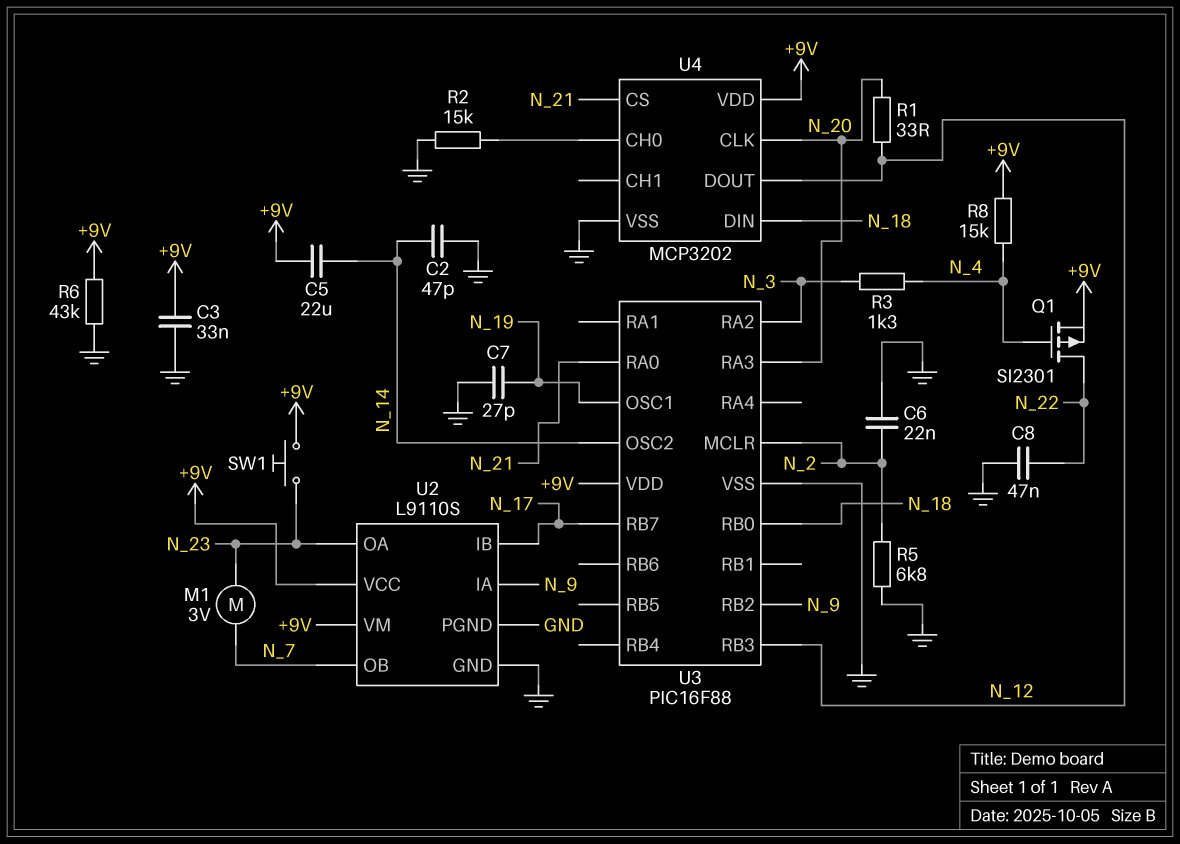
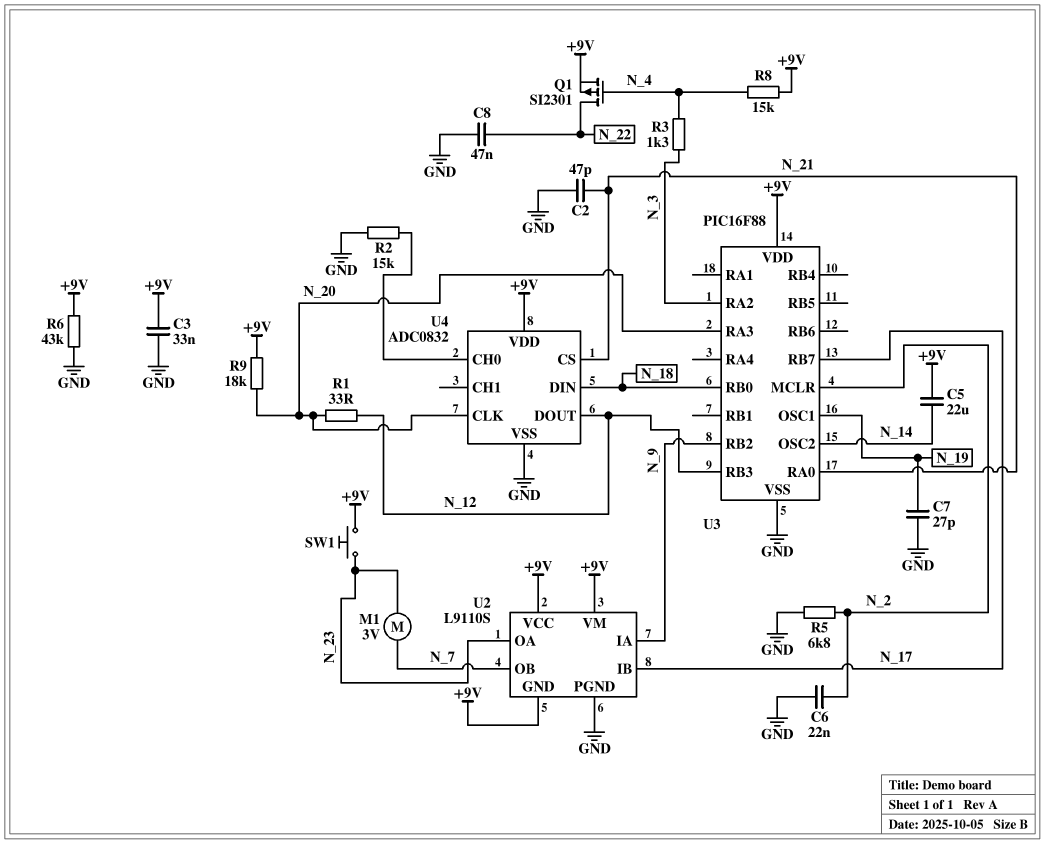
C2: 47pF (GND, N_14) -> 47pF (GND, N_21)
R9: none -> 18k (+9V, N_20)
U2 pin GND: GND -> +9V
U4: MCP3202 -> ADC0832

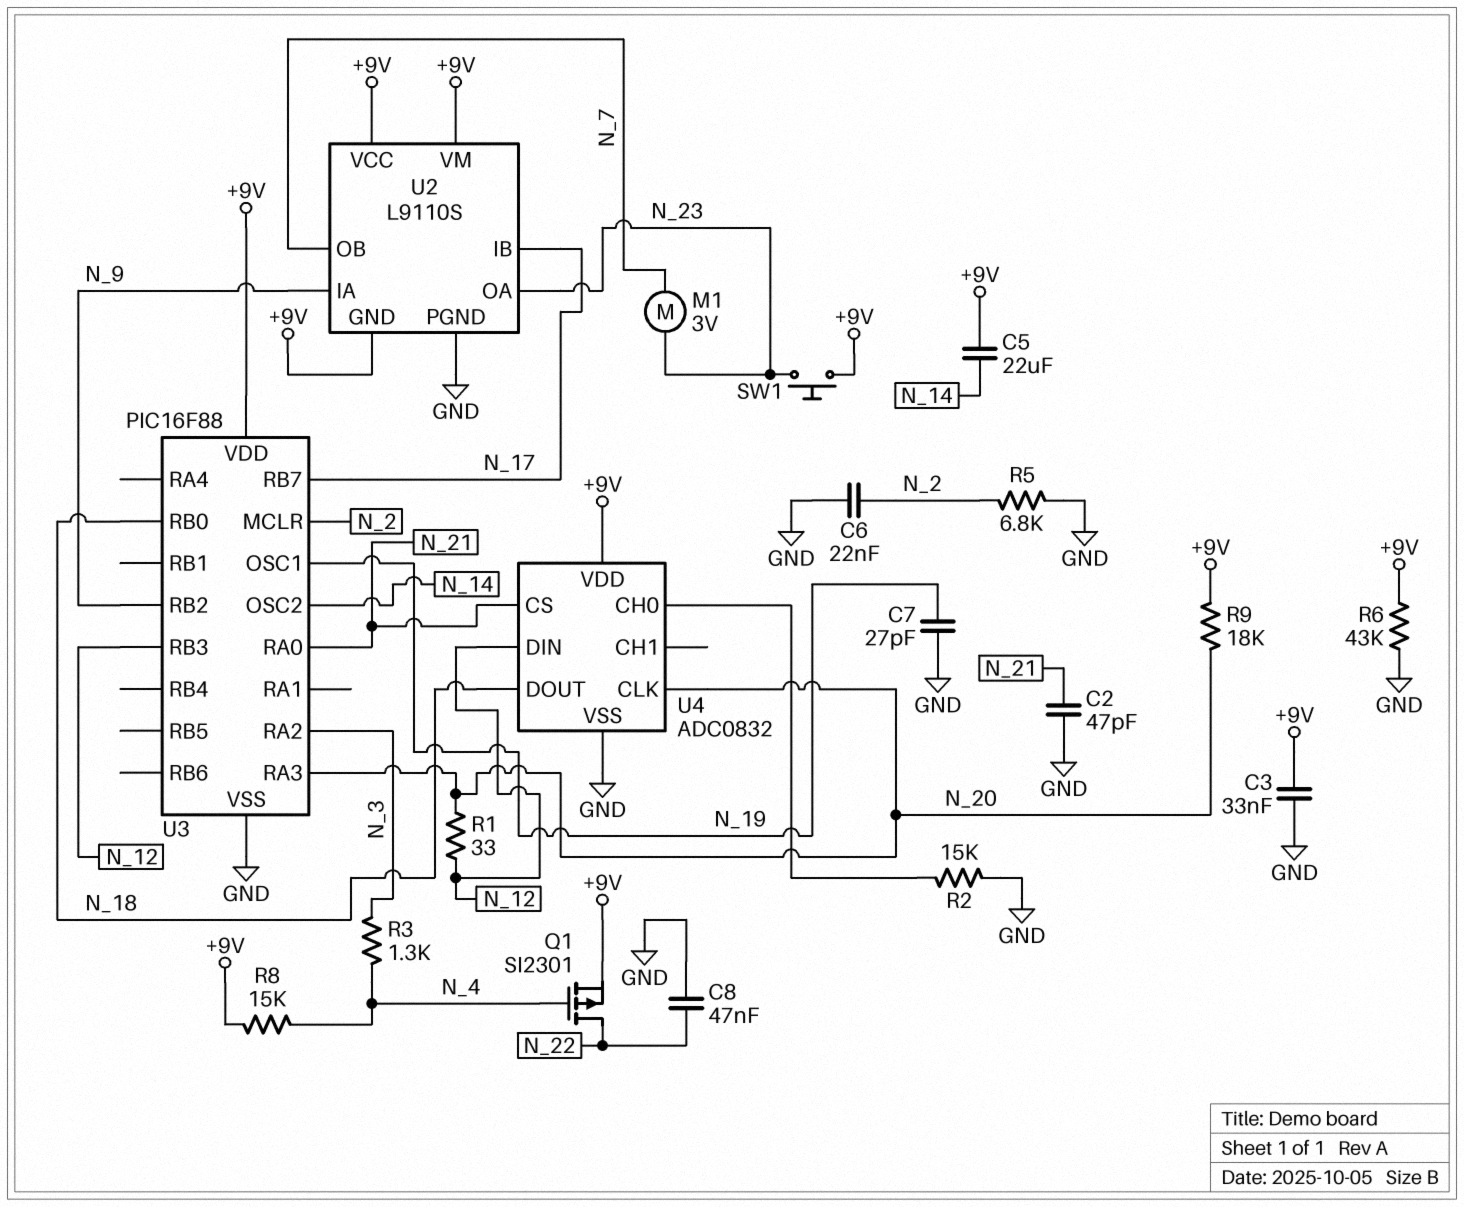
U4 pin DIN: N_18 -> N_12
U4 pin DOUT: N_12 -> N_18

